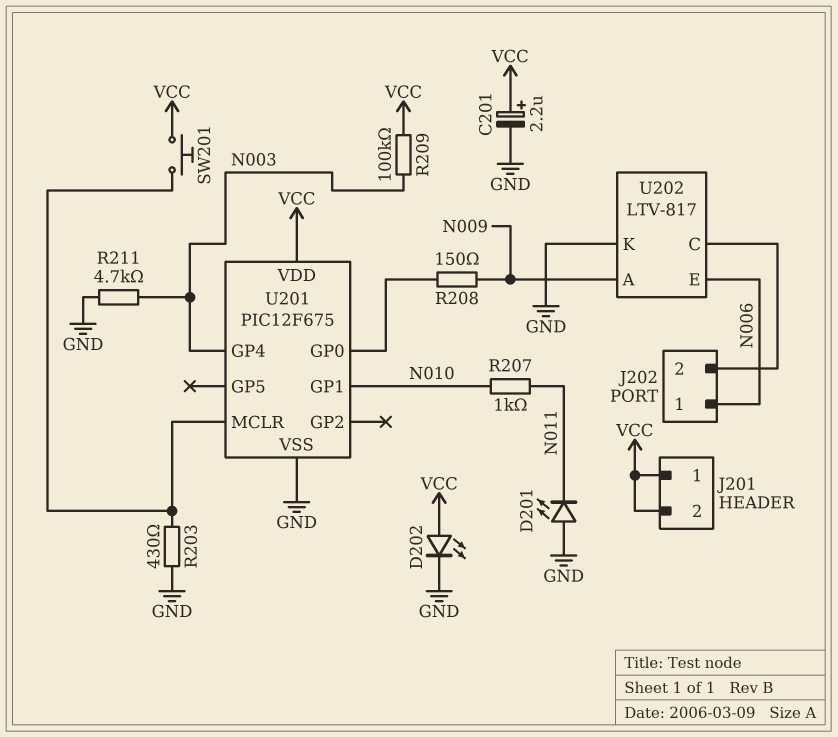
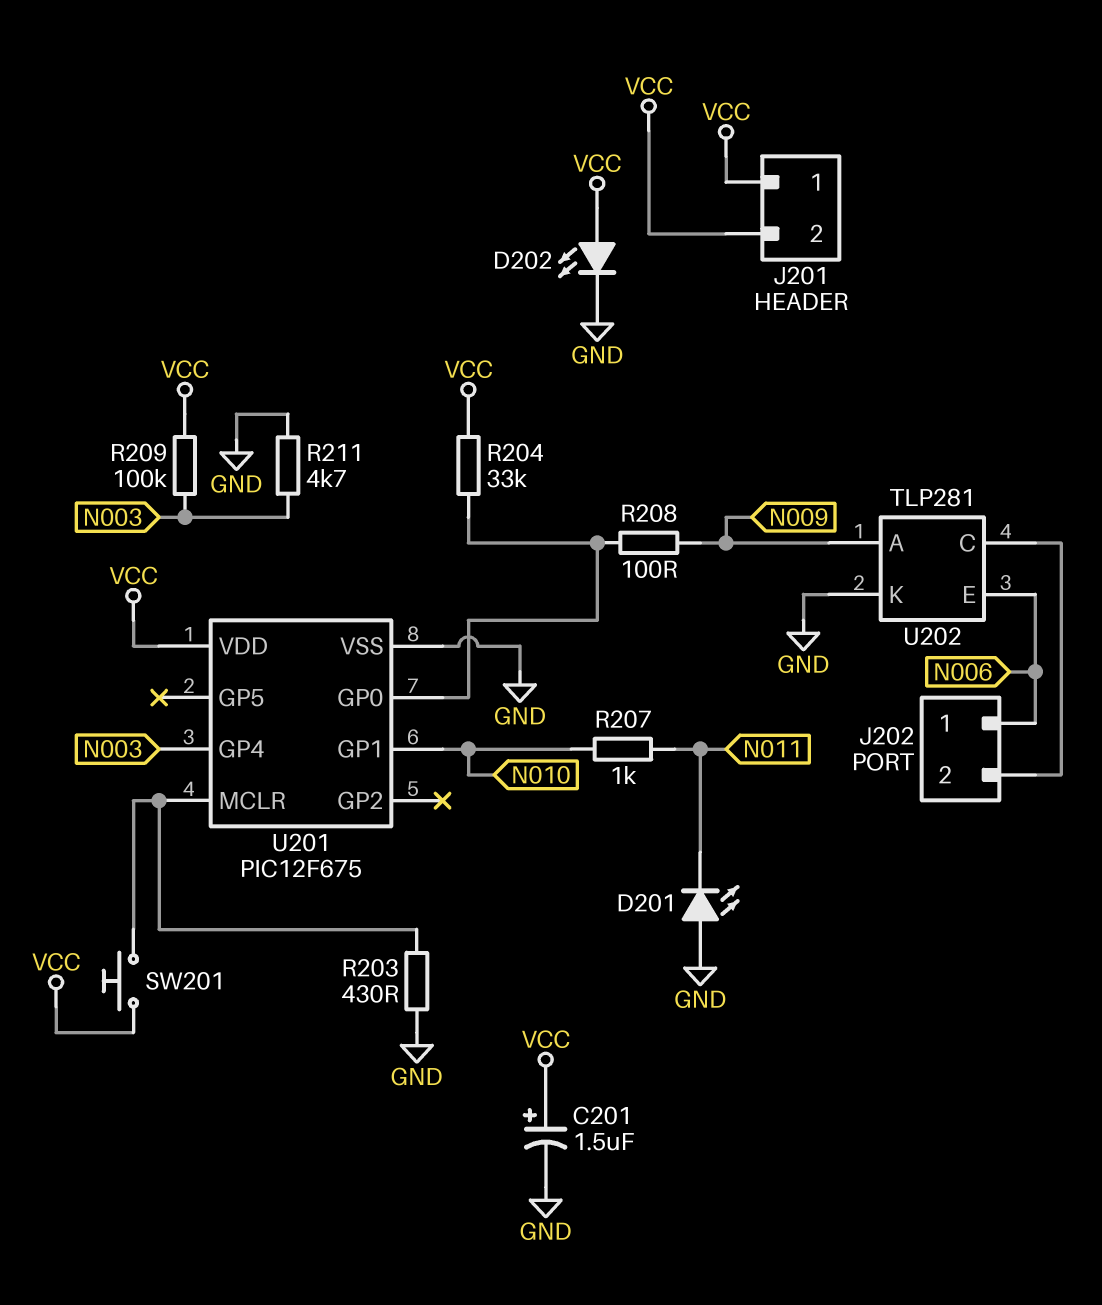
C201: 2.2uF (plus VCC, minus GND) -> 1.5uF (plus VCC, minus GND)
R204: none -> 33k (U201/GP0, VCC)
R208: 150 (N009, U201/GP0) -> 100 (N009, U201/GP0)
U202: LTV-817 -> TLP281

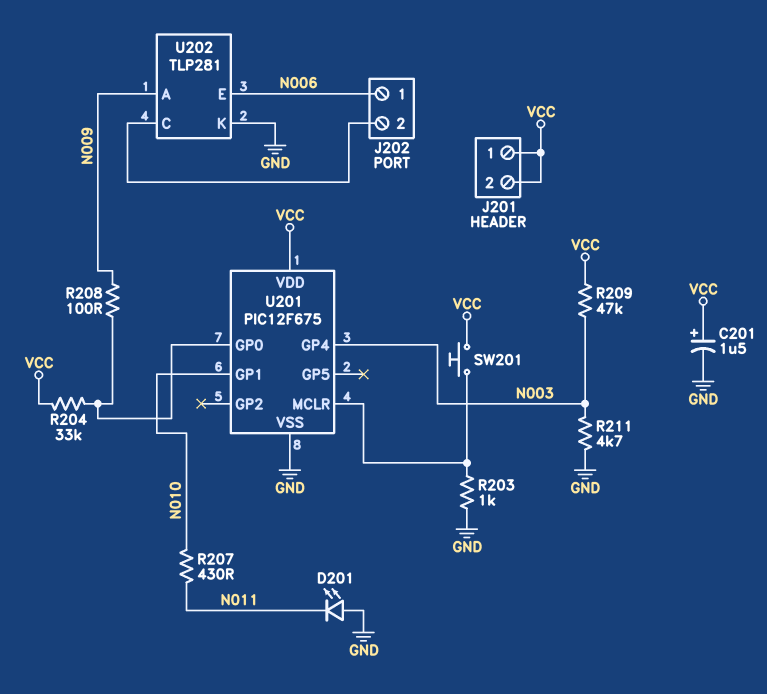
D202: LED (A VCC, K GND) -> none
R203: 430 (GND, U201/MCLR) -> 1k (GND, U201/MCLR)
R207: 1k (N010, N011) -> 430 (N010, N011)
R209: 100k (N003, VCC) -> 47k (N003, VCC)

